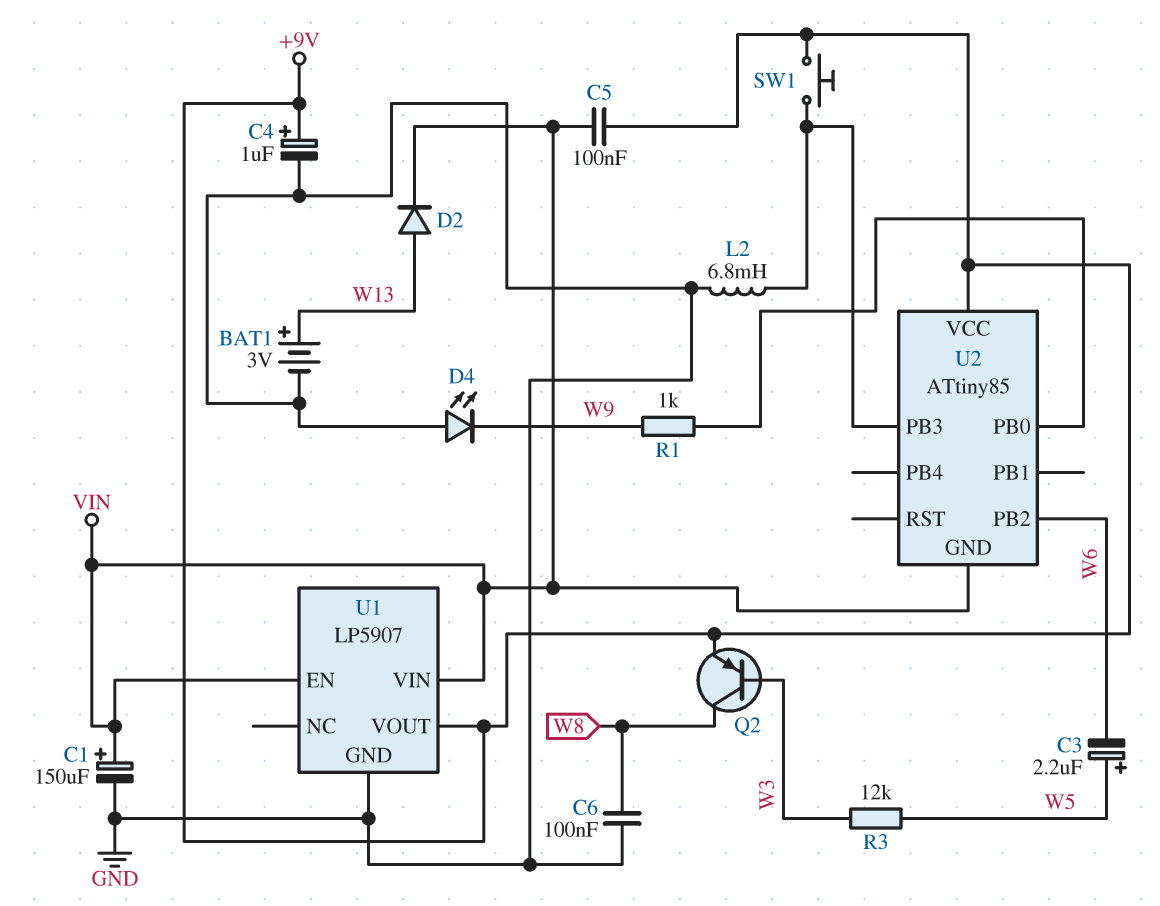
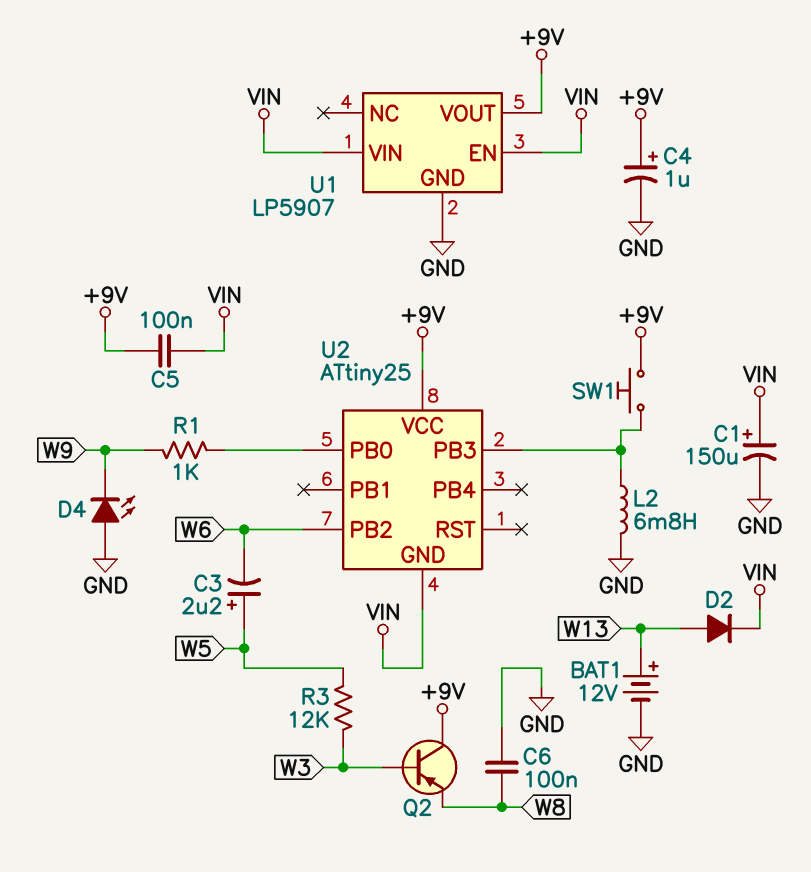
BAT1: 3V (plus W13, minus GND) -> 12V (plus W13, minus GND)
Q2: PNP (B W3, C W8, E +9V) -> PNP (B W3, C +9V, E W8)
U2: ATtiny85 -> ATtiny25

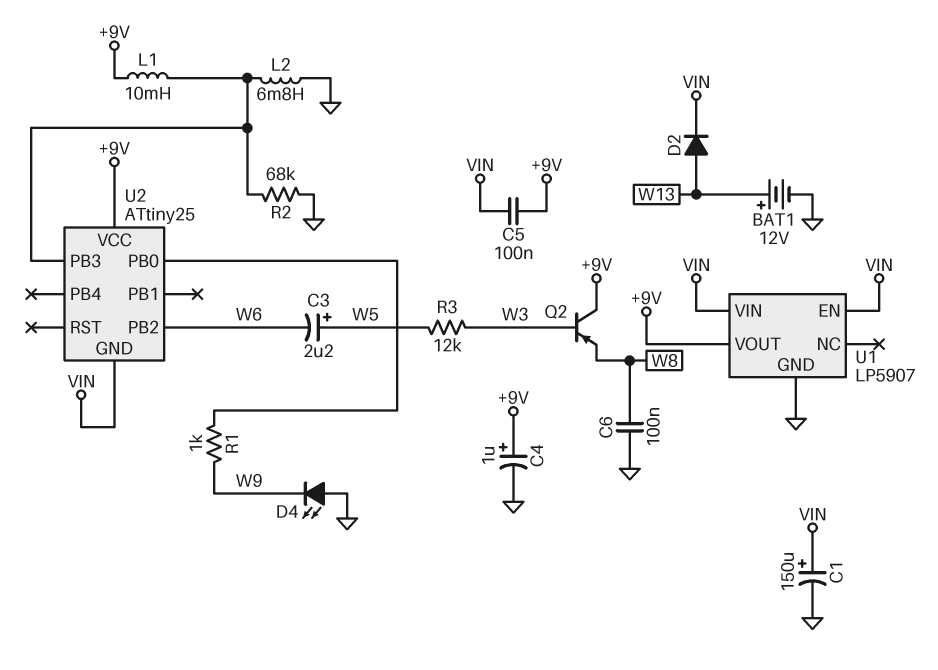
L1: none -> 10mH (+9V, U2/PB3)
R2: none -> 68k (GND, U2/PB3)
SW1: button (+9V, U2/PB3) -> none

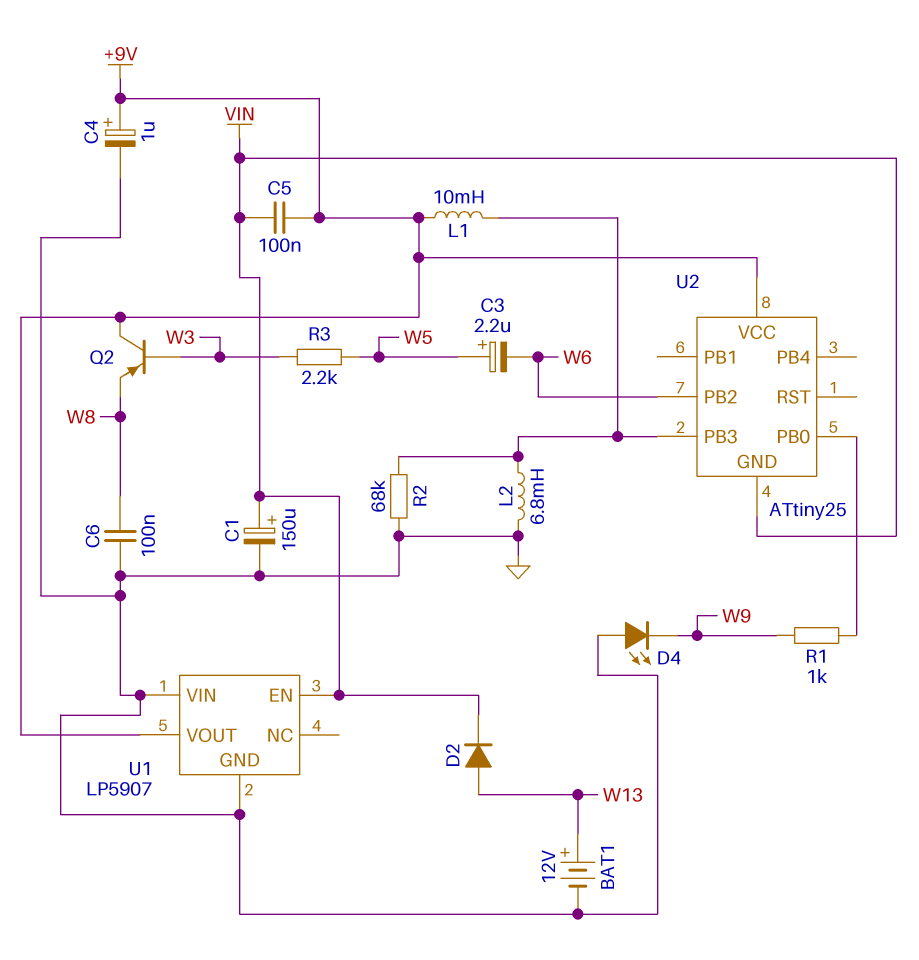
R3: 12k (W3, W5) -> 2.2k (W3, W5)
U1 pin VIN: VIN -> GND

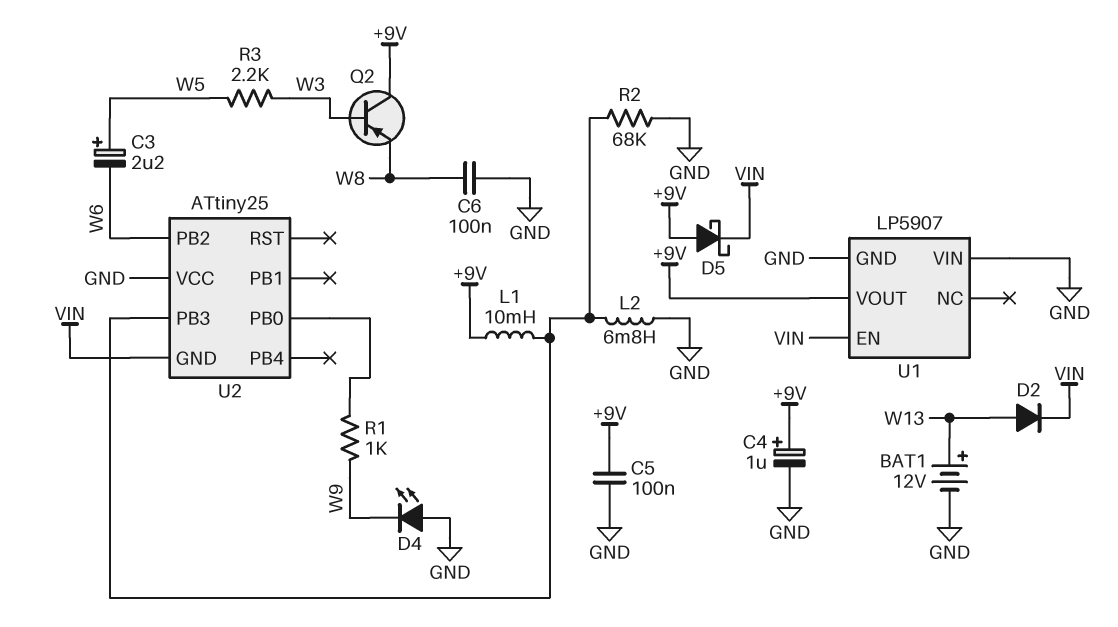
C1: 150uF (plus VIN, minus GND) -> none
C5: 100nF (+9V, VIN) -> 100nF (+9V, GND)
D5: none -> schottky (A +9V, K VIN)
U2 pin VCC: +9V -> GND

